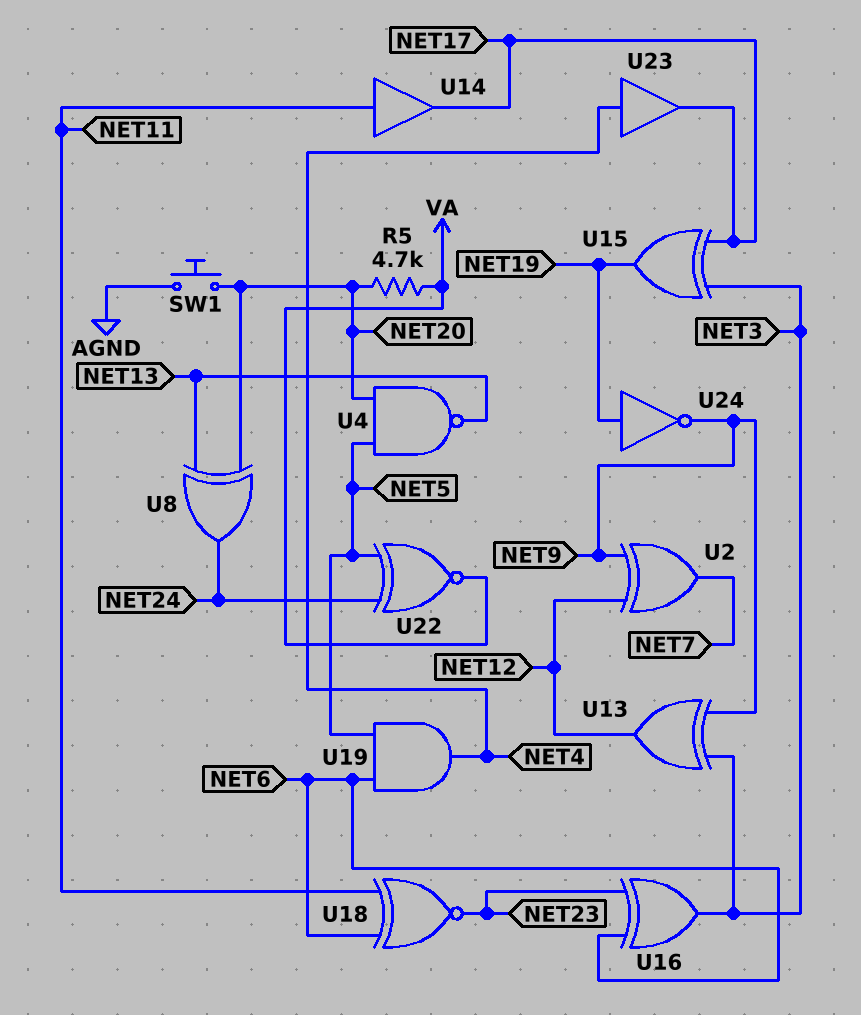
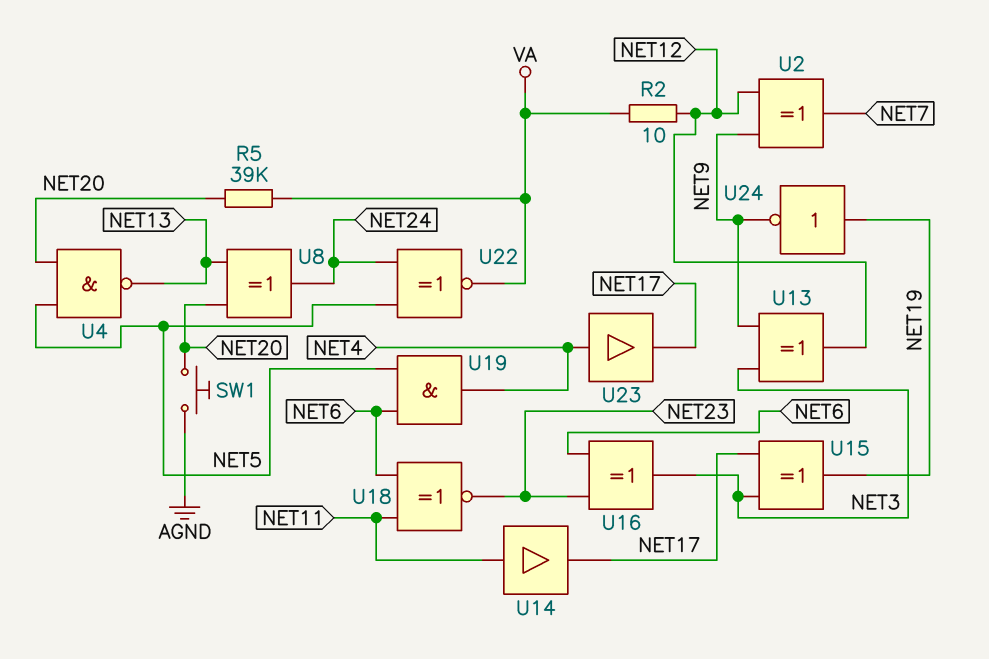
R2: none -> 10 (NET12, VA)
R5: 4.7k (NET20, VA) -> 39k (NET20, VA)

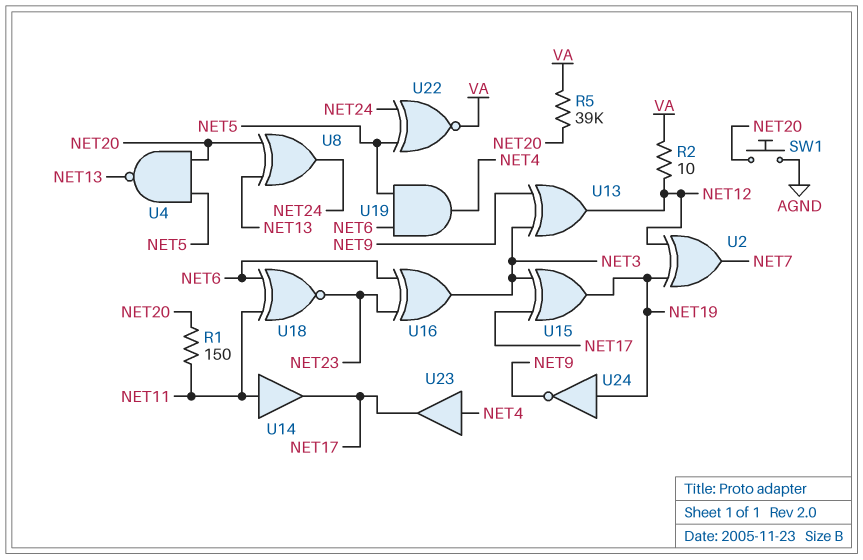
R1: none -> 150 (NET11, NET20)
U2: XOR (in NET9, in NET12, out NET7) -> XOR (in NET12, in NET19, out NET7)

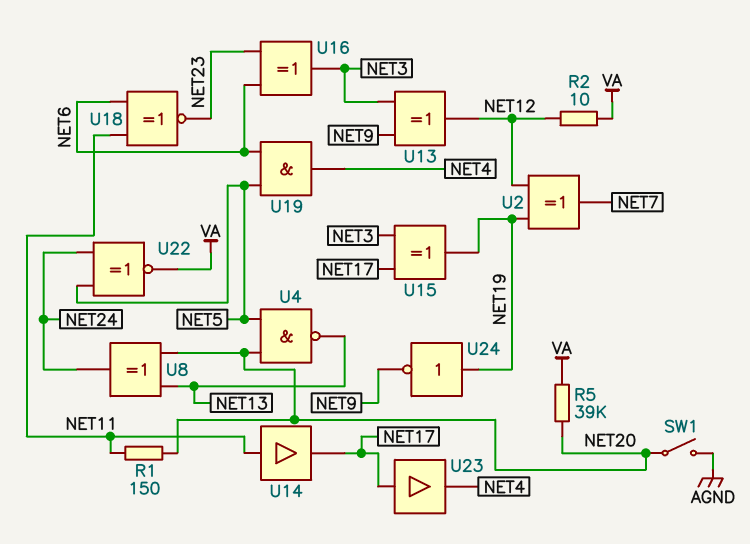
SW1: button (AGND, NET20) -> switch (AGND, NET20)
U23: buffer (in NET4, out NET17) -> buffer (in NET17, out NET4)

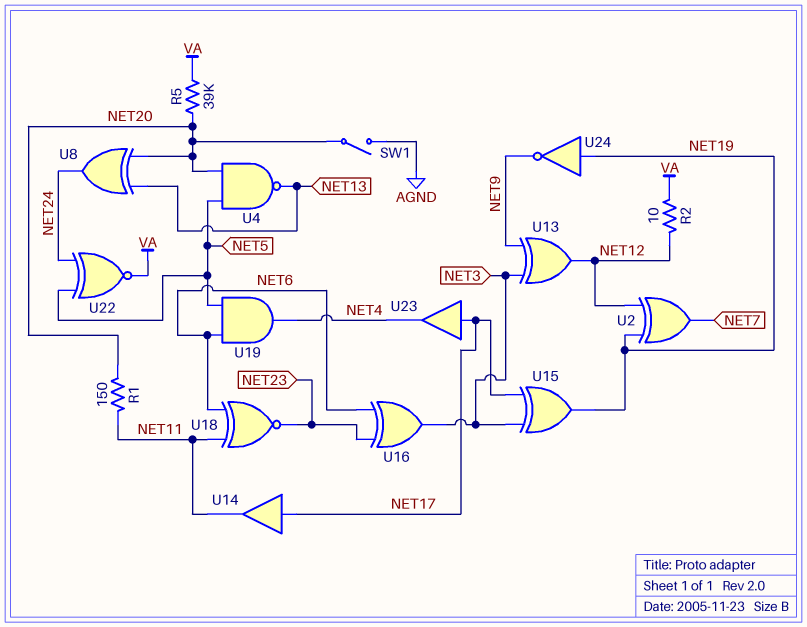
U14: buffer (in NET11, out NET17) -> buffer (in NET17, out NET11)

